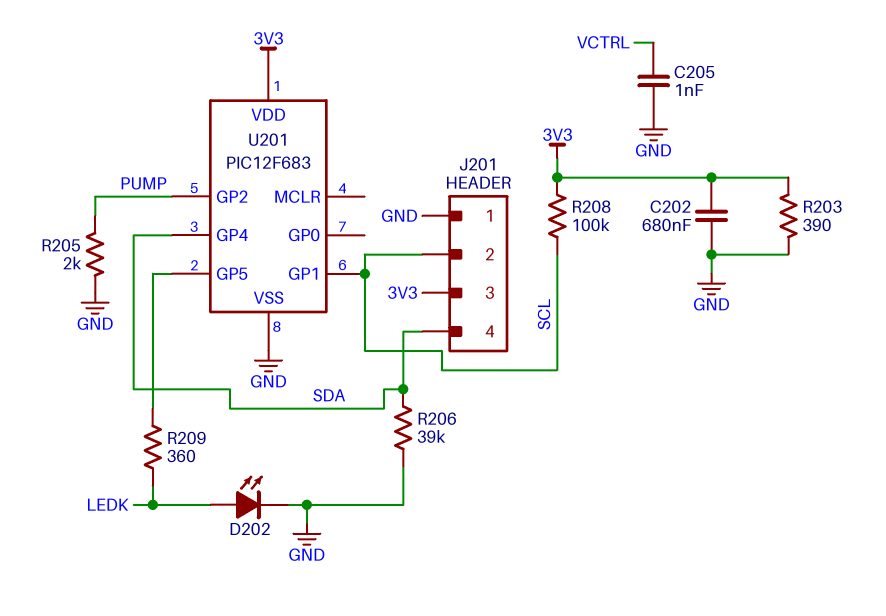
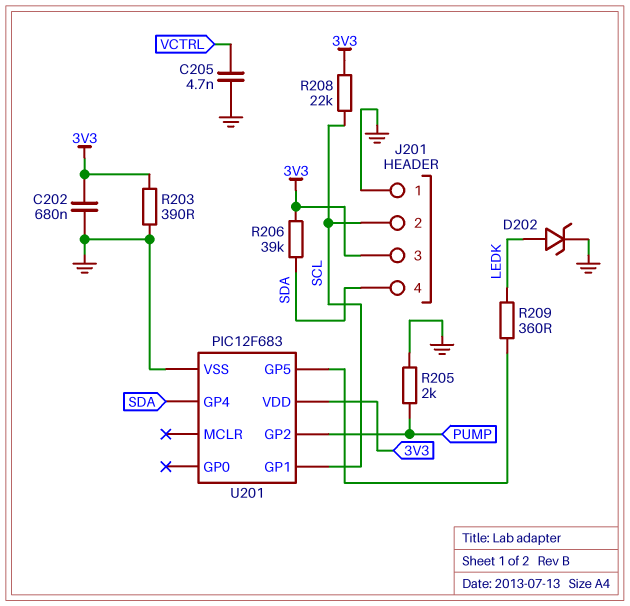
C205: 1nF (GND, VCTRL) -> 4.7nF (GND, VCTRL)
D202: LED (A LEDK, K GND) -> zener (A LEDK, K GND)
R206: 39k (GND, SDA) -> 39k (3V3, SDA)
R208: 100k (3V3, SCL) -> 22k (3V3, SCL)

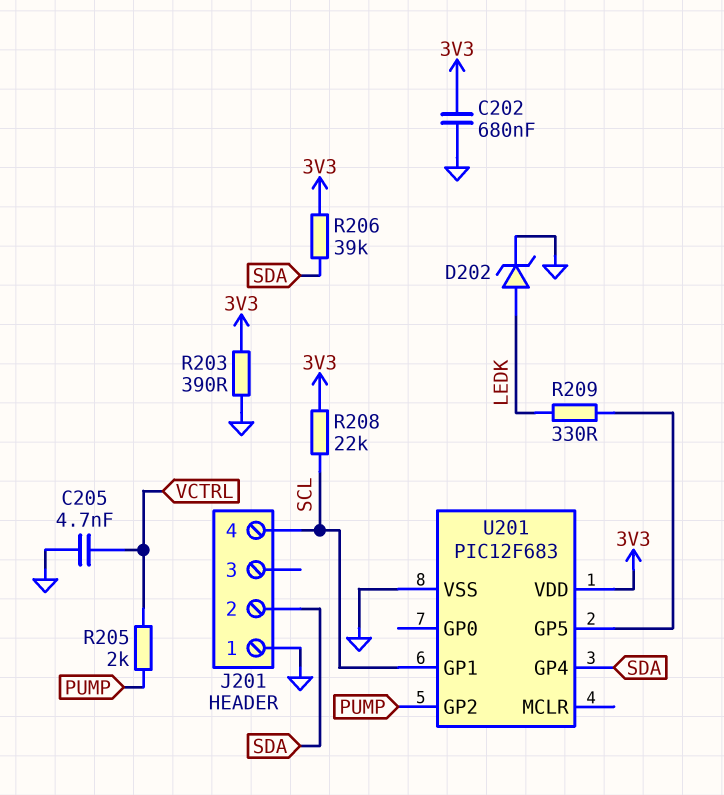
J201 pin 2: SCL -> SDA
J201 pin 3: 3V3 -> none
J201 pin 4: SDA -> SCL
R205: 2k (GND, PUMP) -> 2k (PUMP, VCTRL)
R209: 360 (LEDK, U201/GP5) -> 330 (LEDK, U201/GP5)

